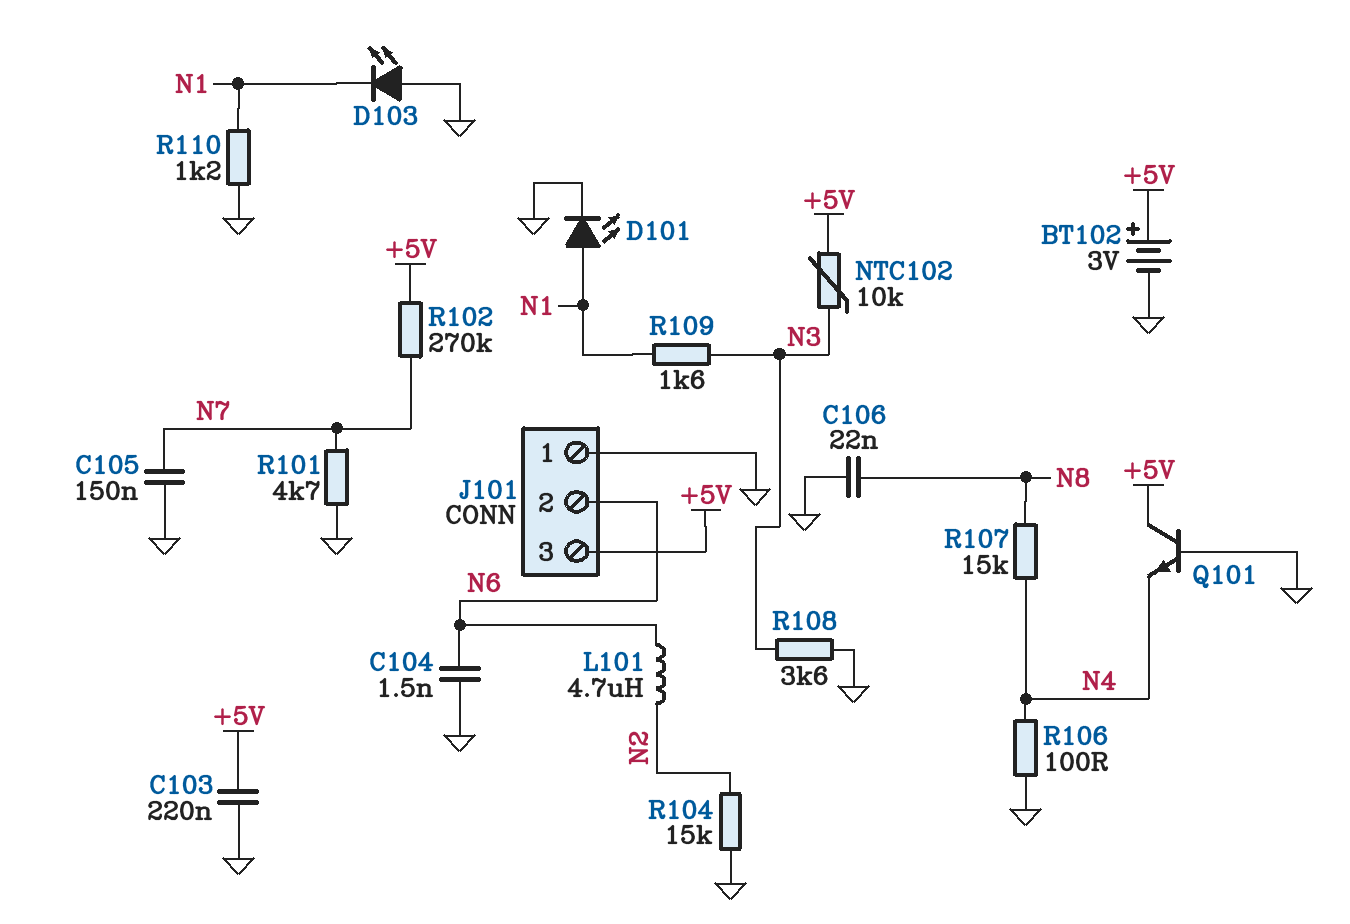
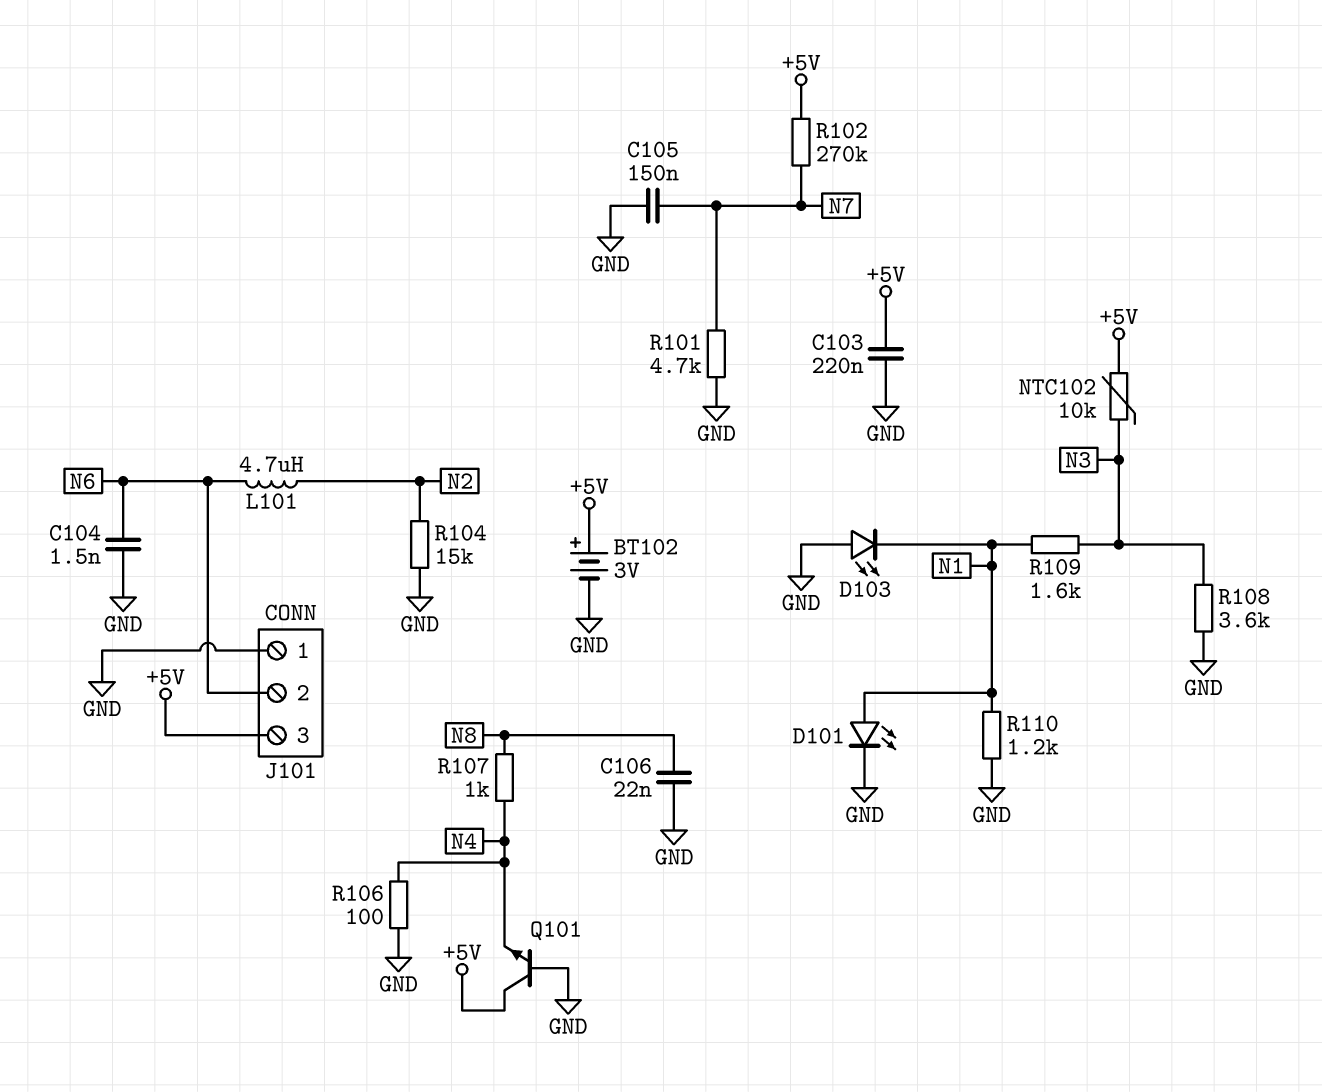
R107: 15k (N4, N8) -> 1k (N4, N8)

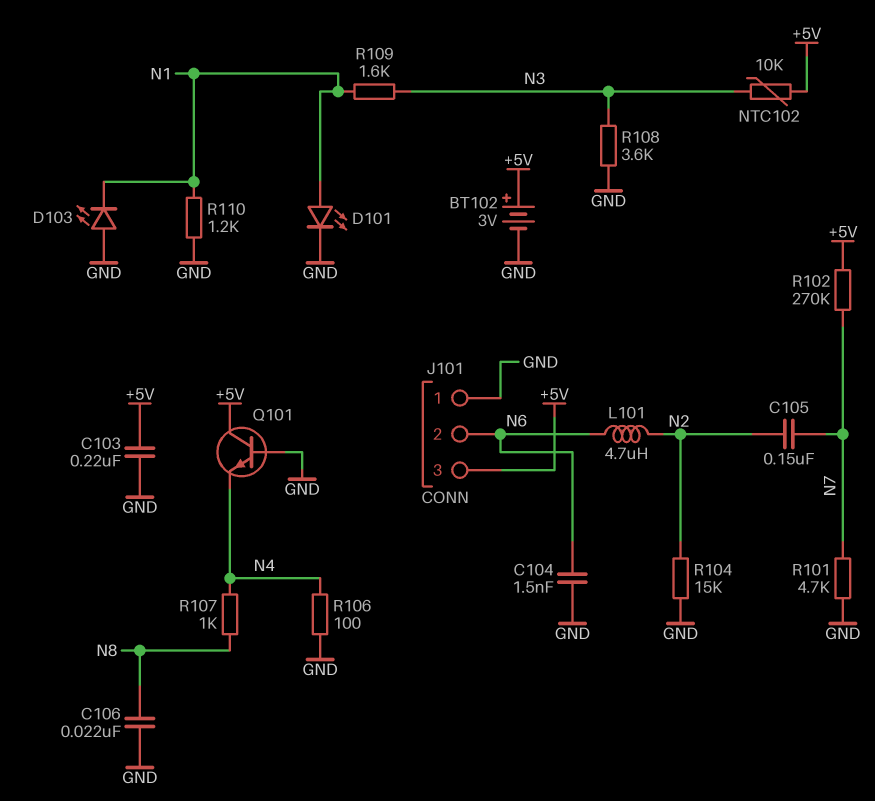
C105: 150nF (GND, N7) -> 150nF (N2, N7)

